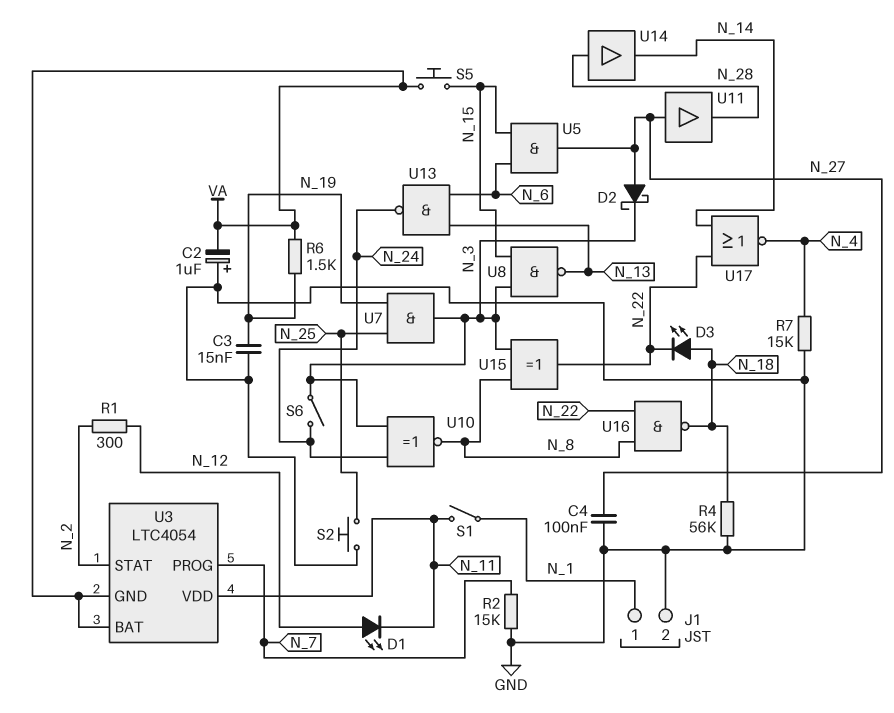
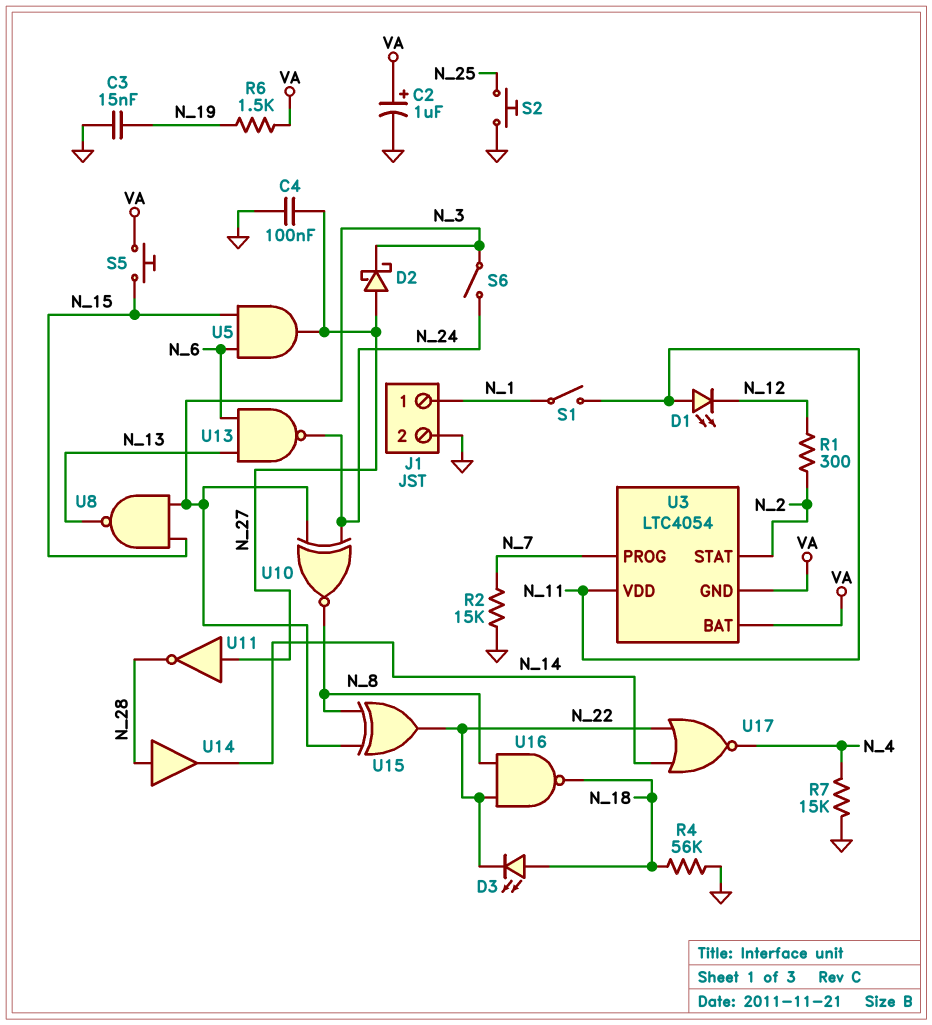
C2: 1uF (plus GND, minus VA) -> 1uF (plus VA, minus GND)
D1: LED (A N_12, K N_11) -> LED (A N_11, K N_12)
U7: AND (in N_19, in N_25, out N_3) -> none
U11: buffer (in N_27, out N_28) -> NOT (in N_27, out N_28)

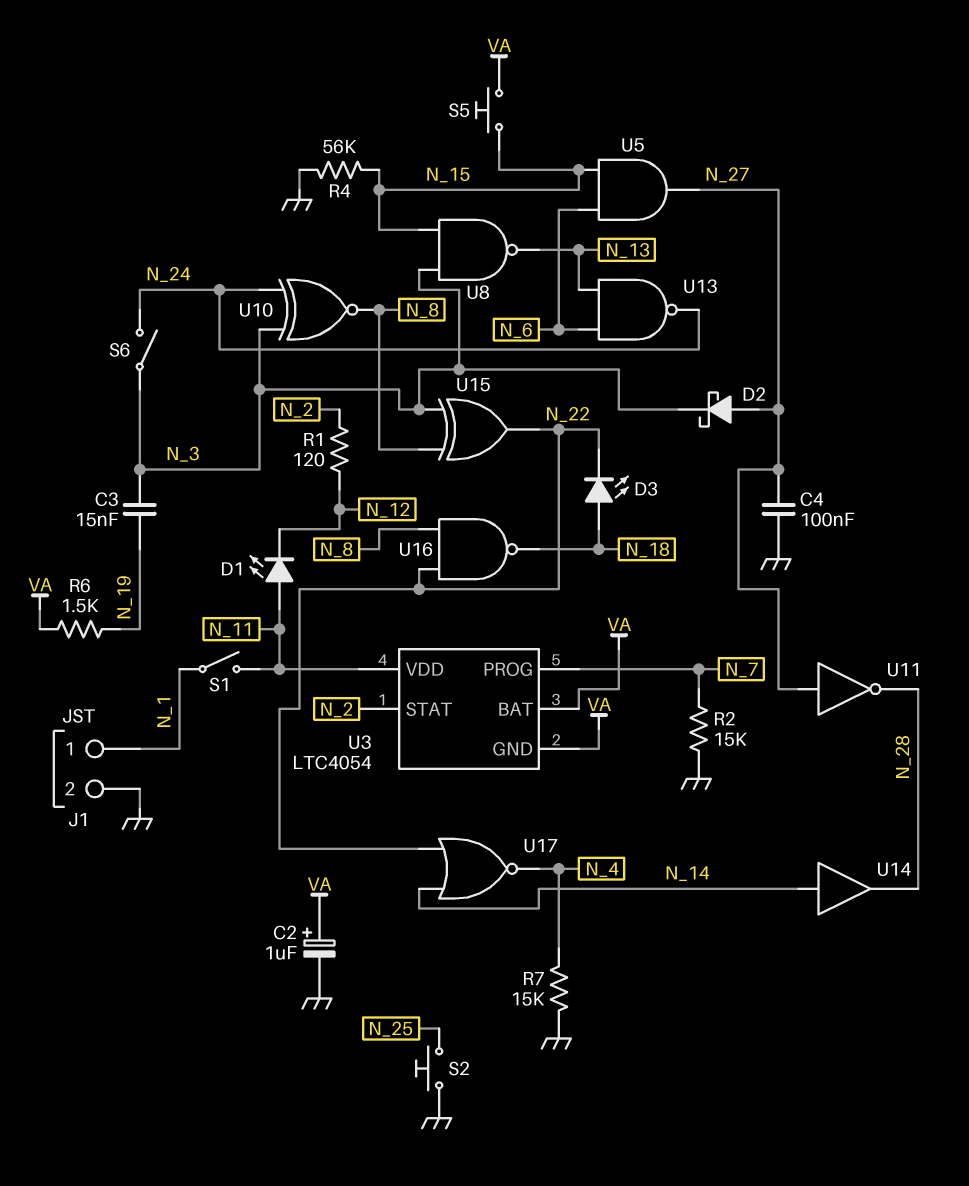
C3: 15nF (GND, N_19) -> 15nF (N_3, N_19)
R1: 300 (N_2, N_12) -> 120 (N_2, N_12)
R4: 56k (GND, N_18) -> 56k (GND, N_15)
U14: buffer (in N_28, out N_14) -> buffer (in N_14, out N_28)

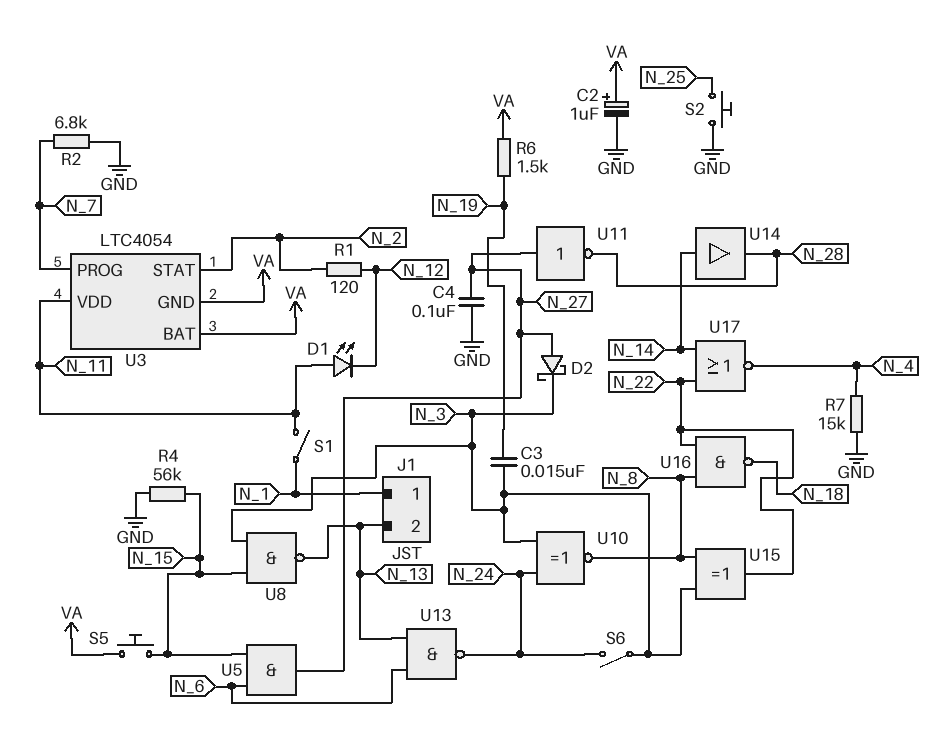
D3: LED (A N_18, K N_22) -> none
J1 pin 2: GND -> N_13
R2: 15k (GND, N_7) -> 6.8k (GND, N_7)

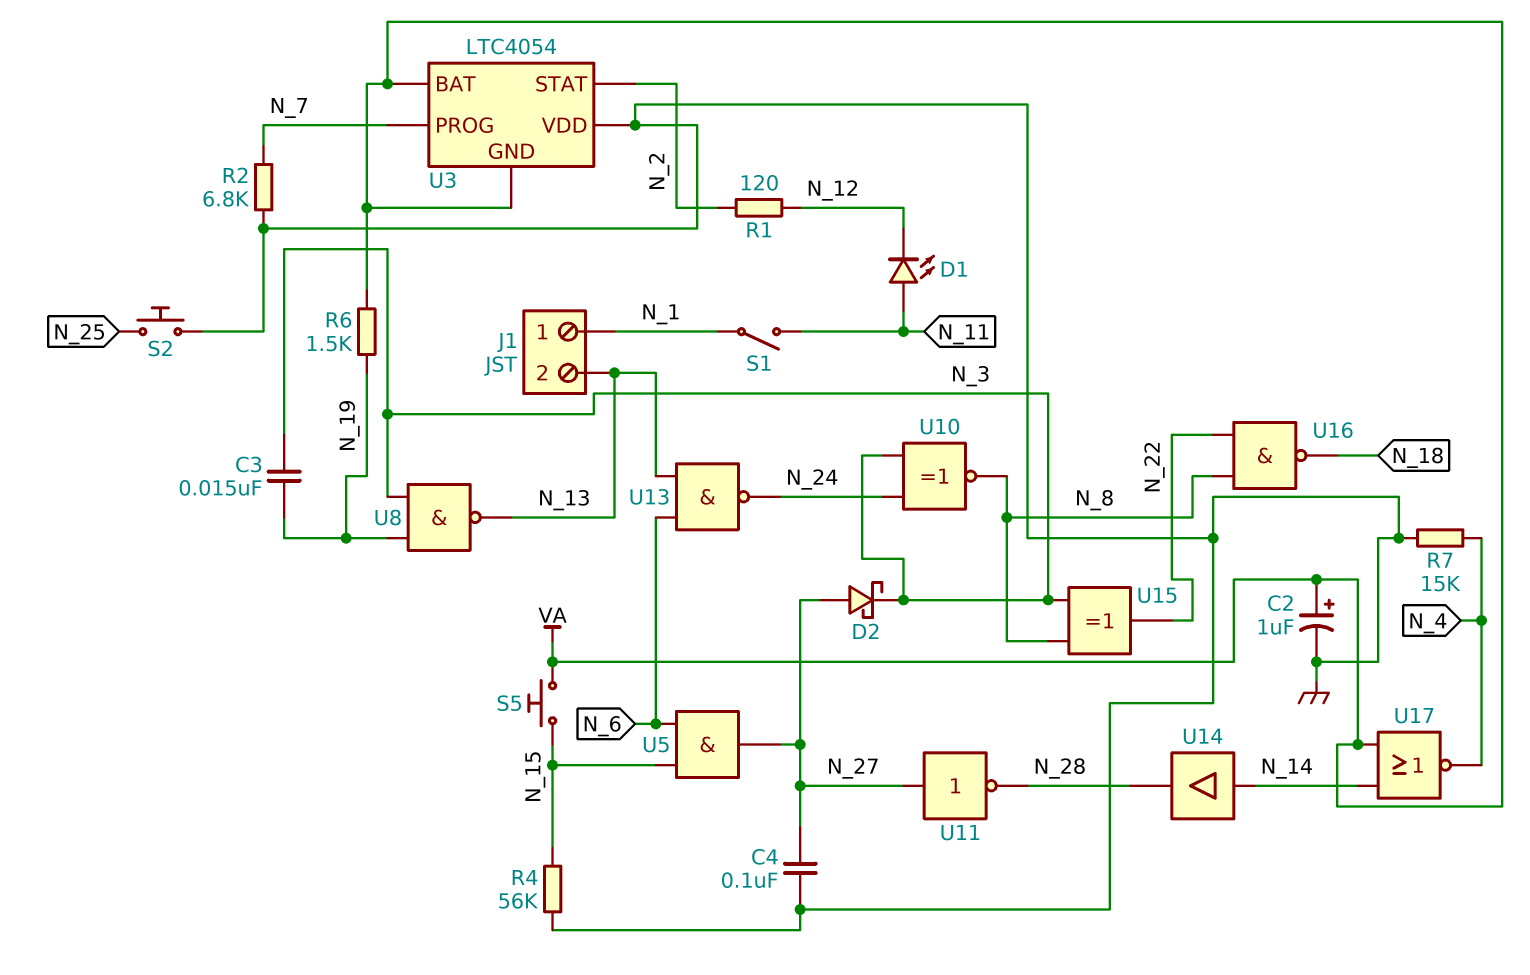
S6: switch (N_3, N_24) -> none
U3 pin VDD: N_11 -> GND
U8: NAND (in N_3, in N_15, out N_13) -> NAND (in N_3, in N_19, out N_13)
U17: NOR (in N_14, in N_22, out N_4) -> NOR (in N_14, in VA, out N_4)

